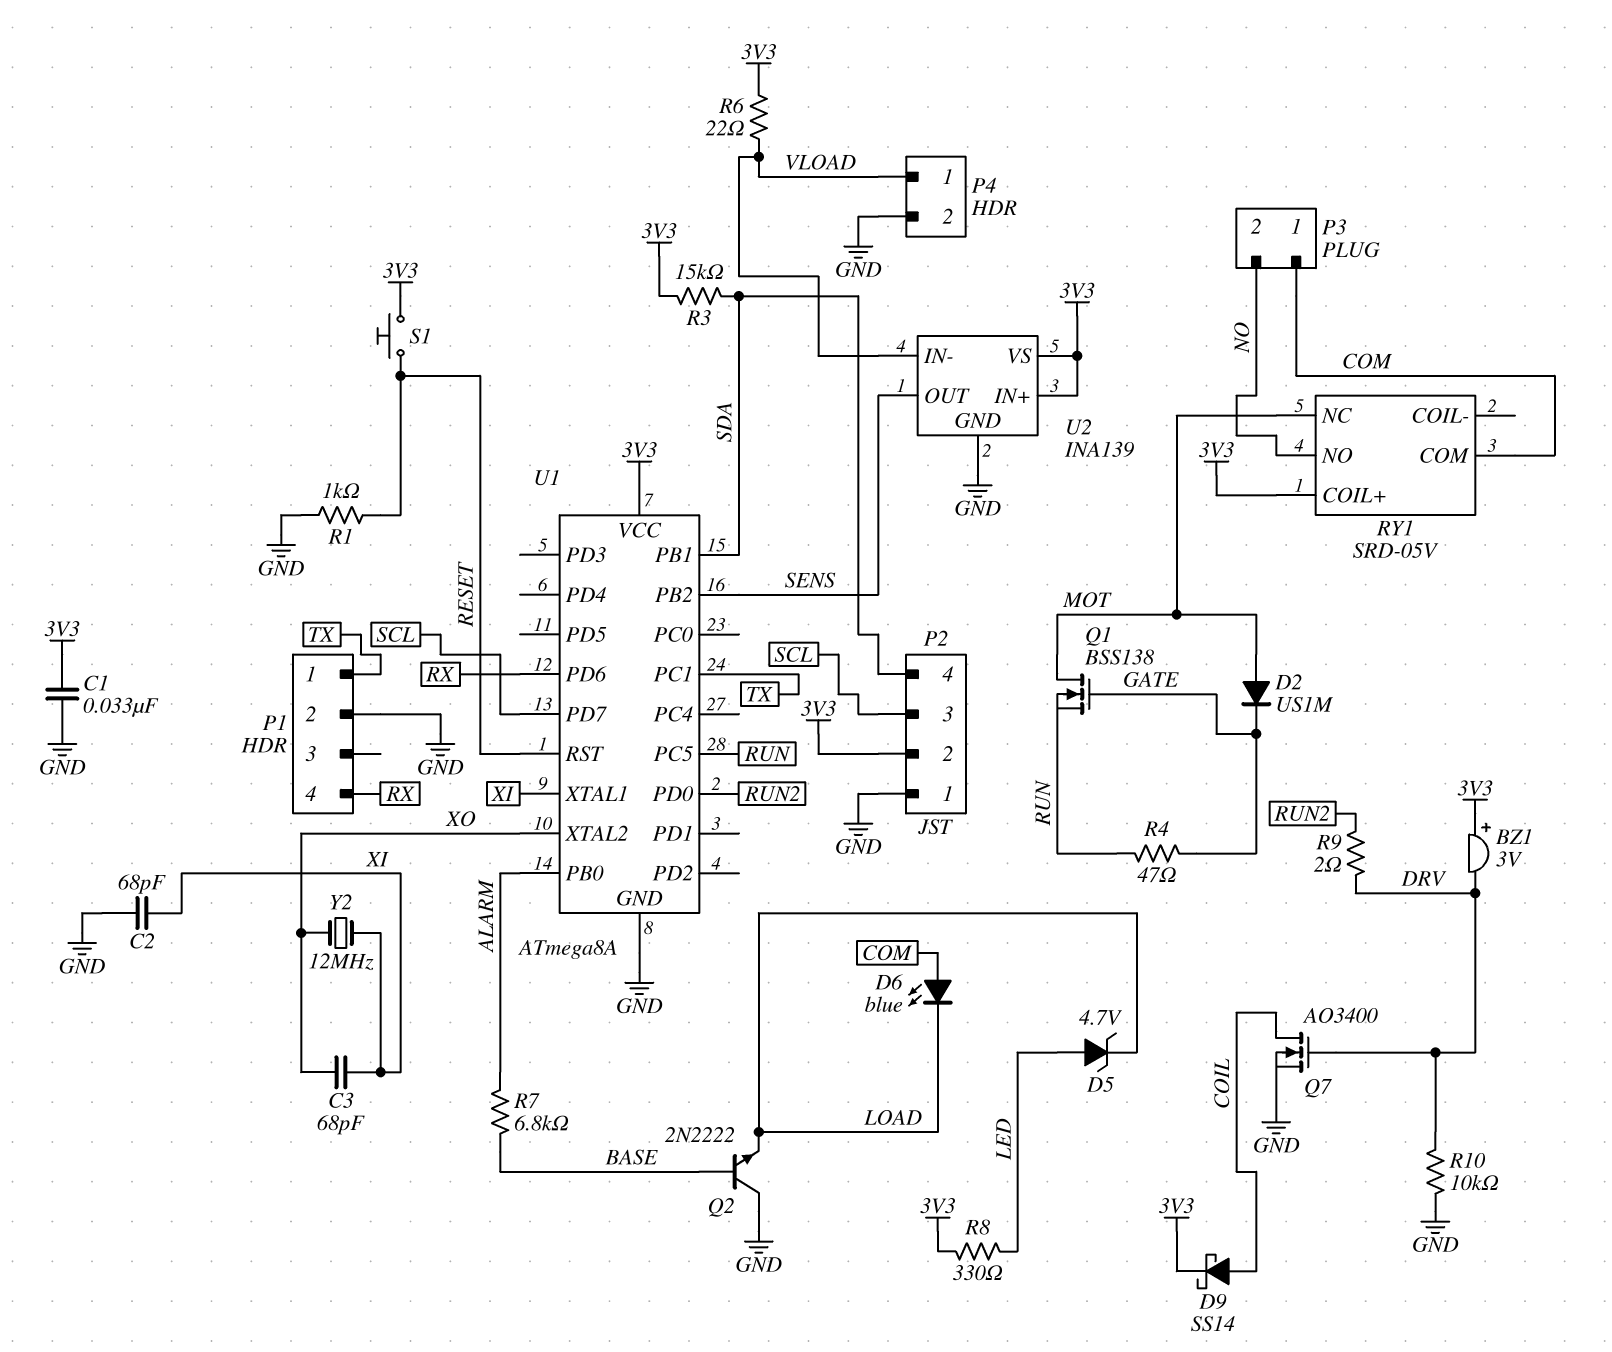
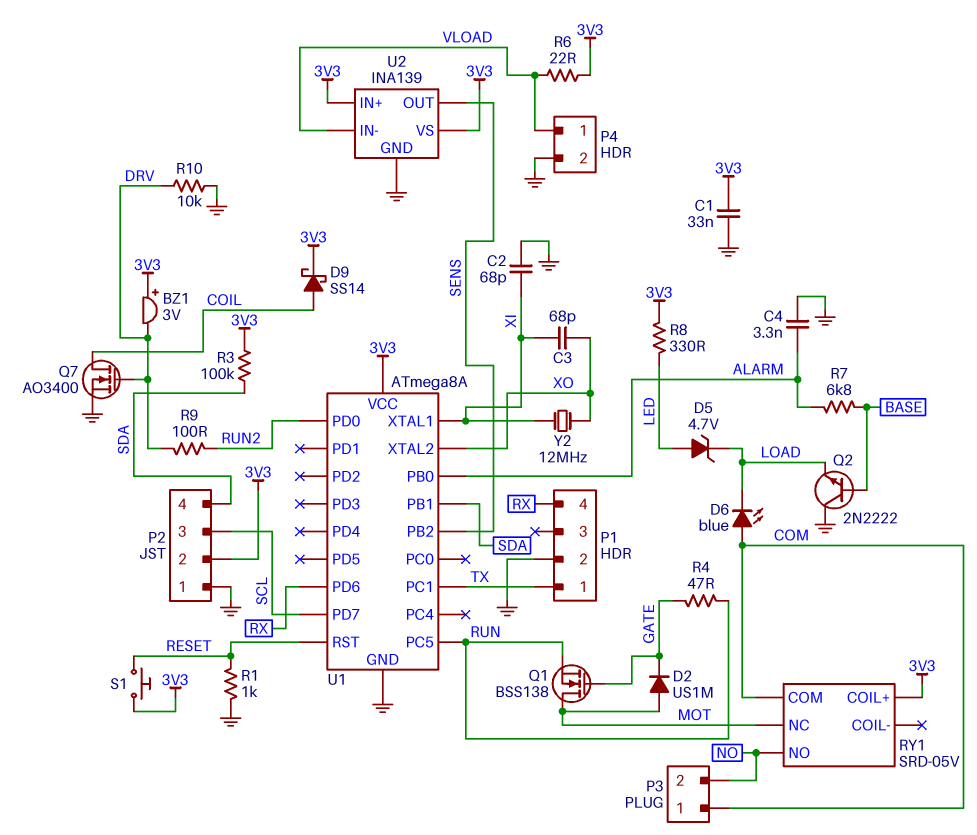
C4: none -> 3.3nF (ALARM, GND)
R3: 15k (3V3, SDA) -> 100k (3V3, SDA)
R9: 2 (DRV, RUN2) -> 100 (DRV, RUN2)

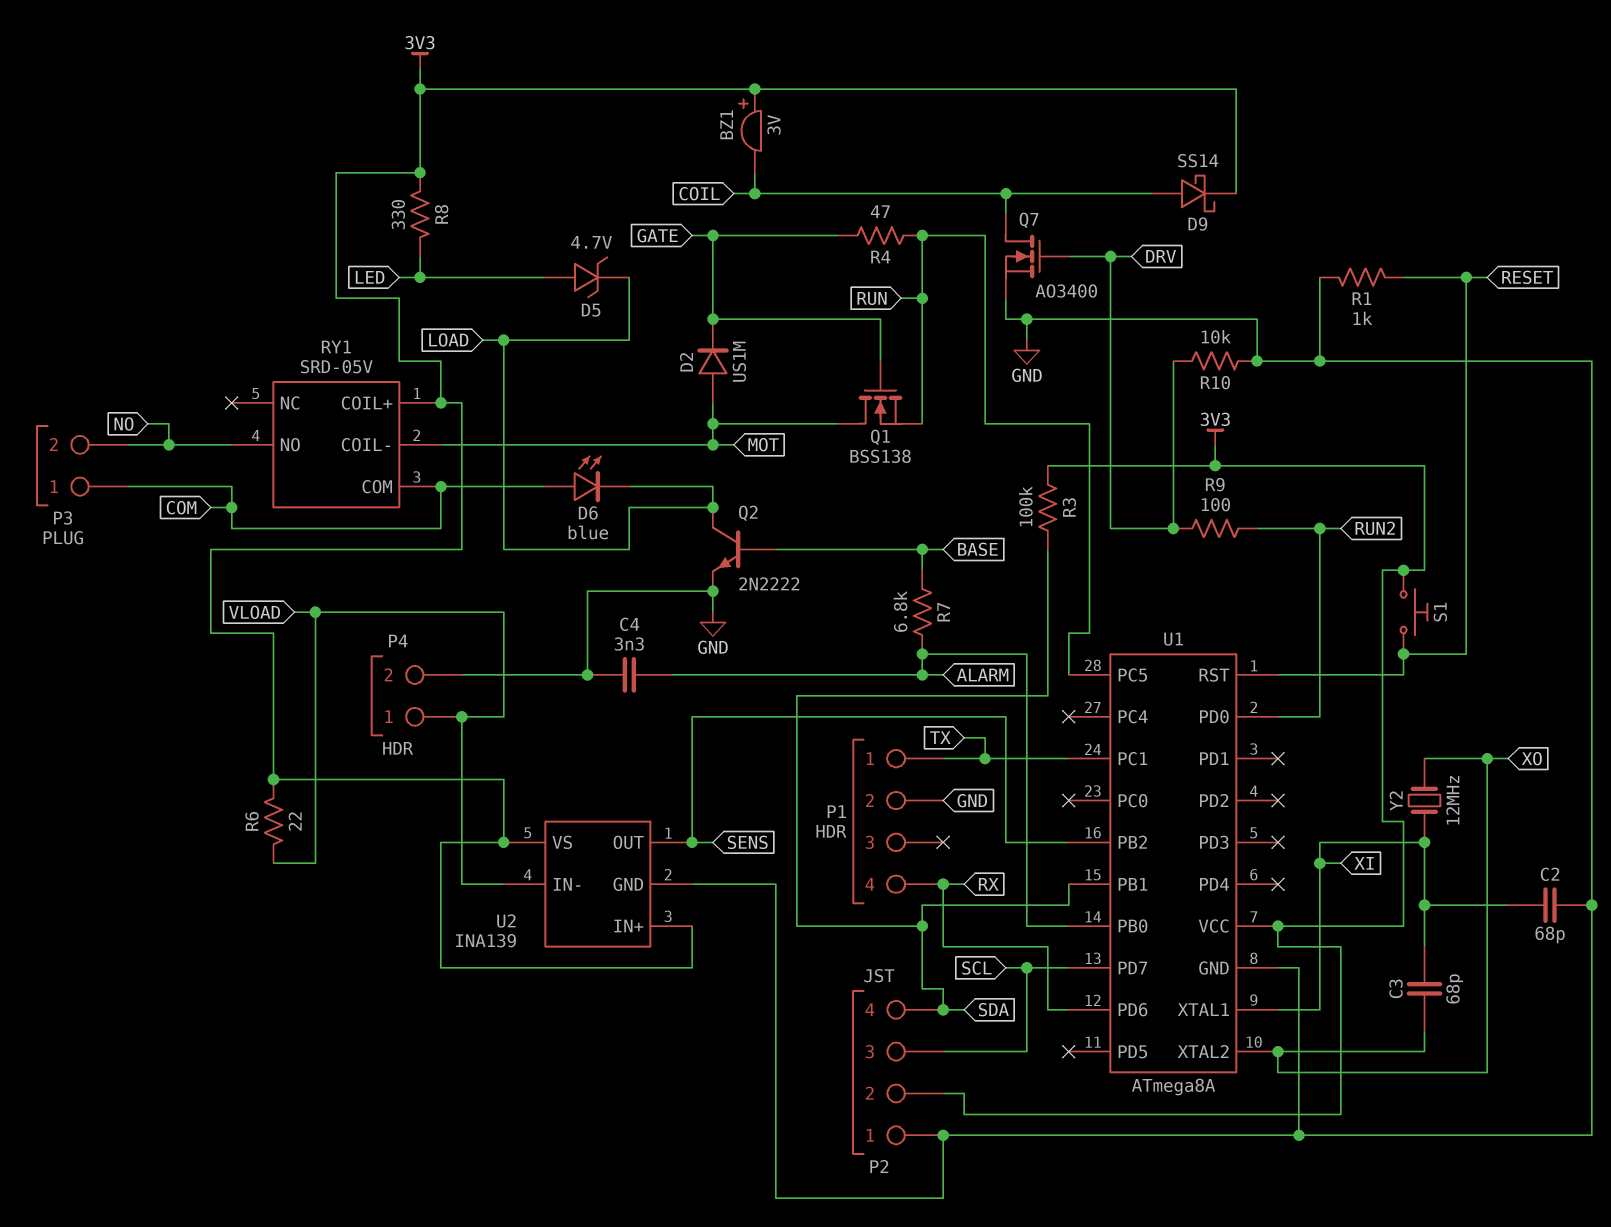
BZ1: buzzer 3V (plus 3V3, minus DRV) -> buzzer 3V (plus 3V3, minus COIL)
C1: 33nF (3V3, GND) -> none
Q2: NPN 2N2222 (B BASE, C GND, E LOAD) -> NPN 2N2222 (B BASE, C LOAD, E GND)
RY1 pin COIL-: none -> MOT
RY1 pin NC: MOT -> none

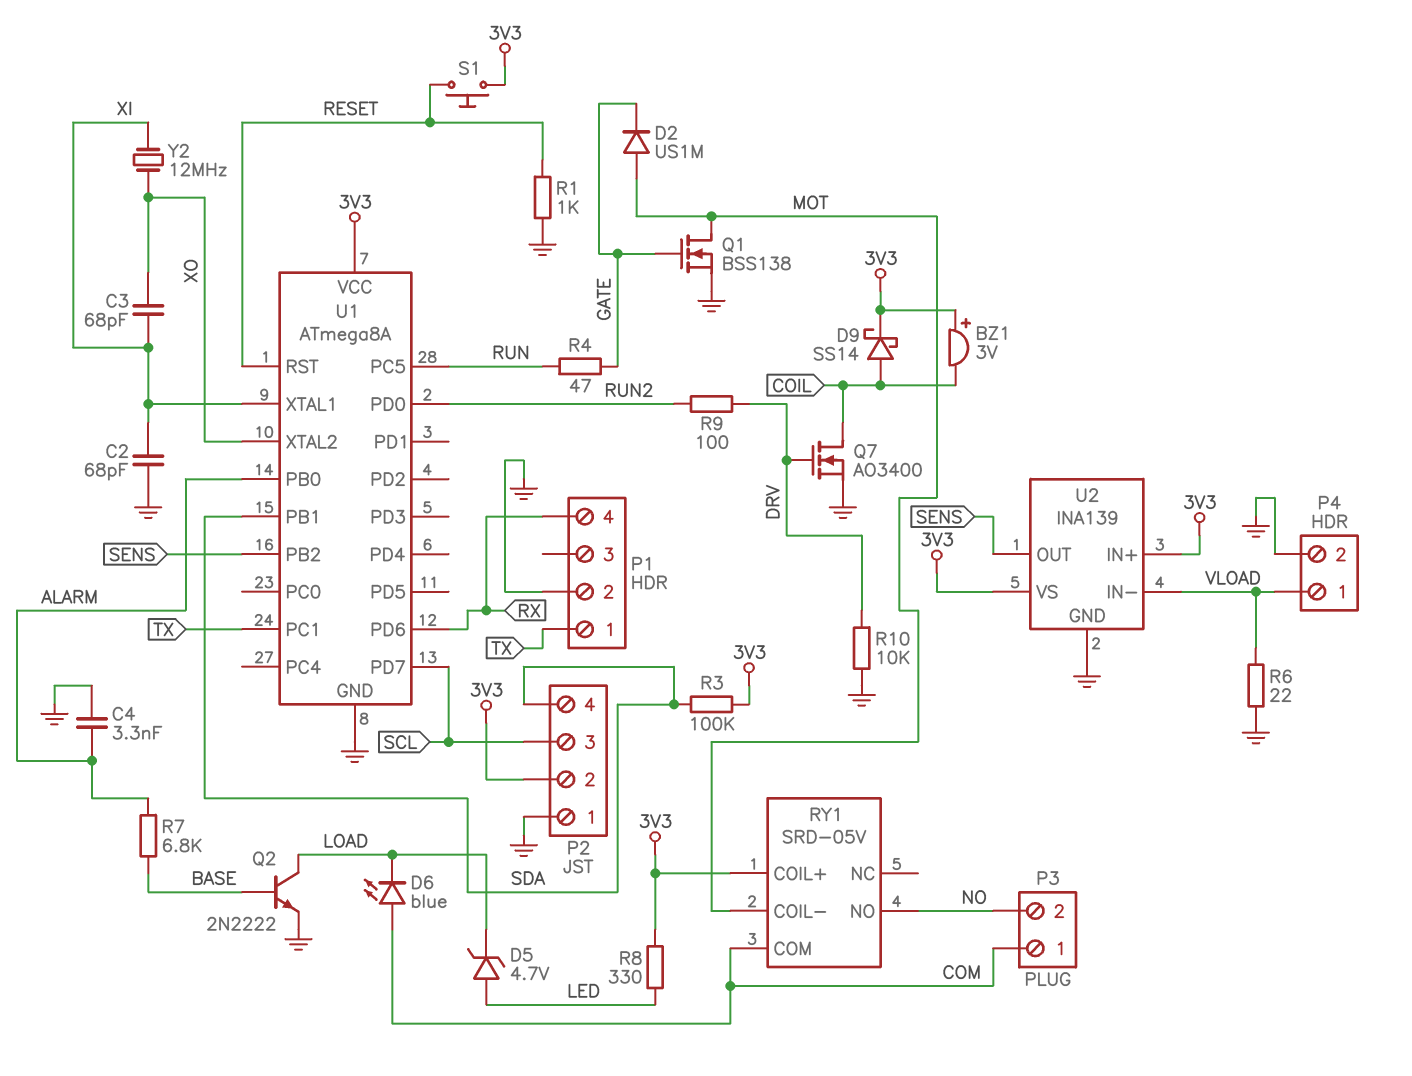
Q1: NMOS BSS138 (G GATE, D MOT, S RUN) -> NMOS BSS138 (G GATE, D MOT, S GND)
R6: 22 (3V3, VLOAD) -> 22 (GND, VLOAD)

